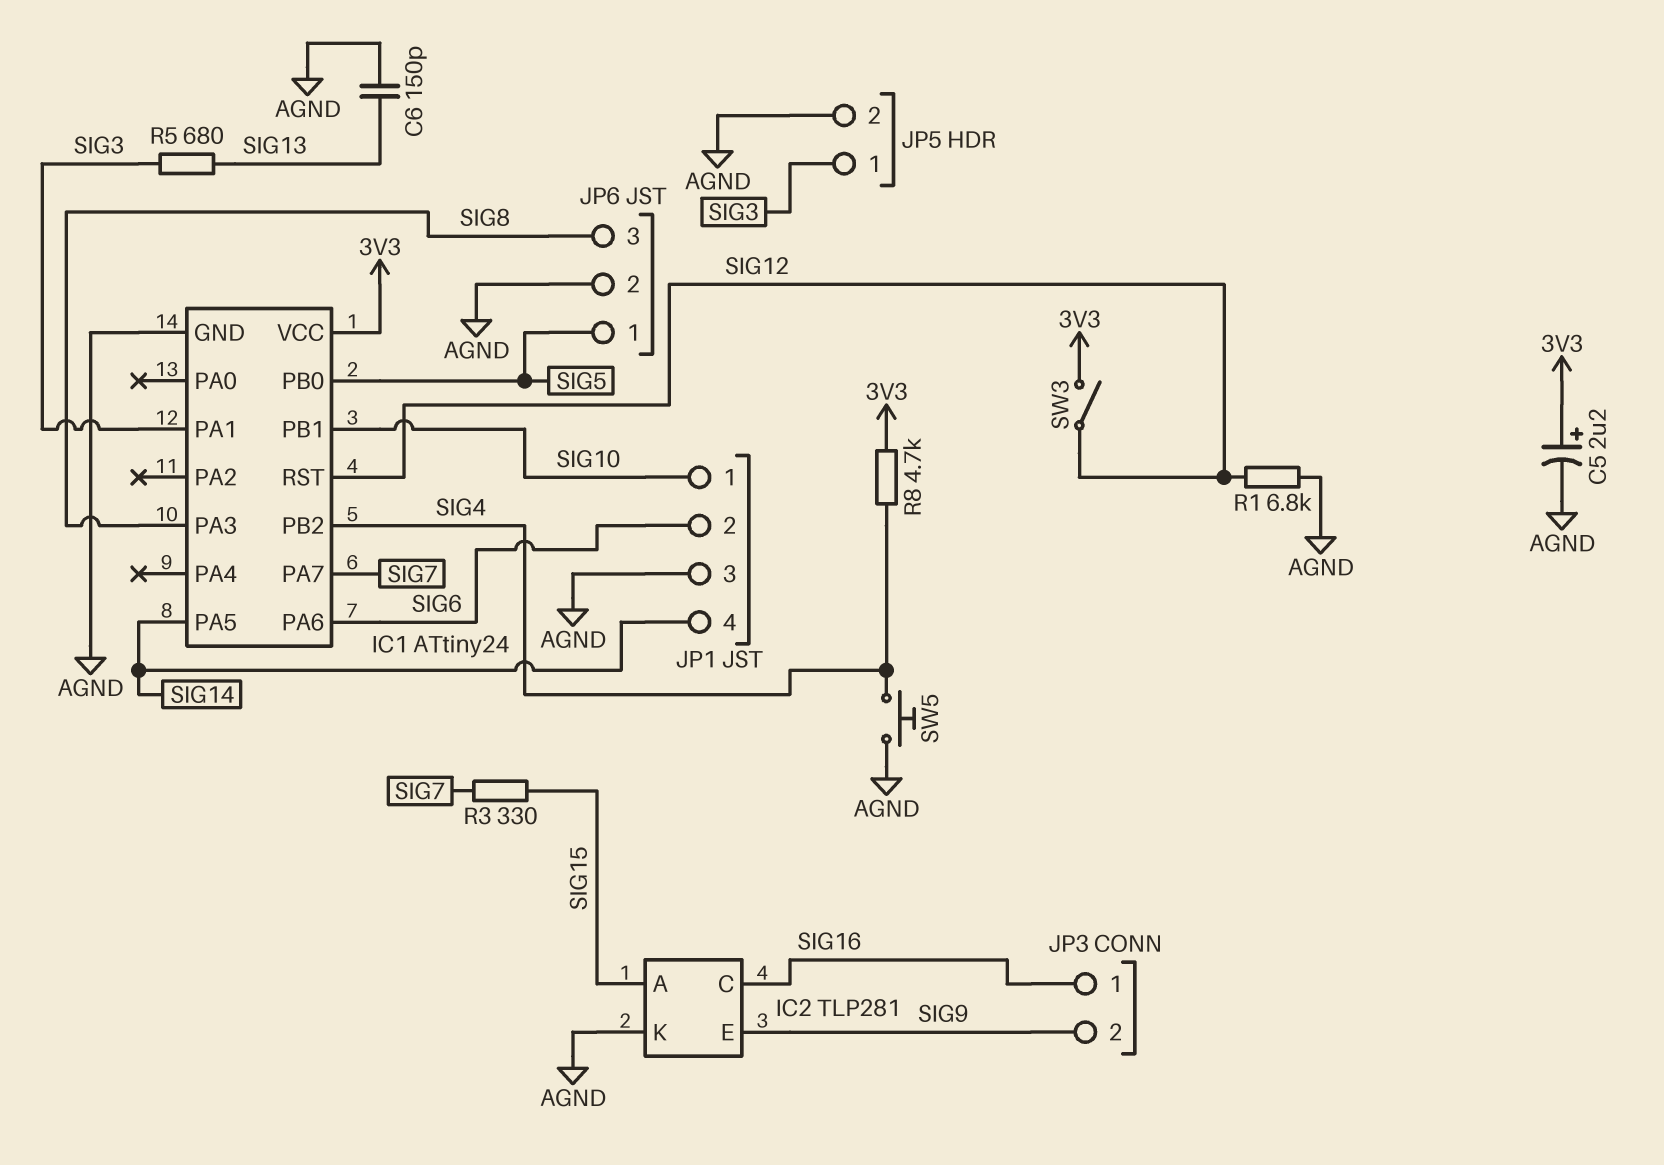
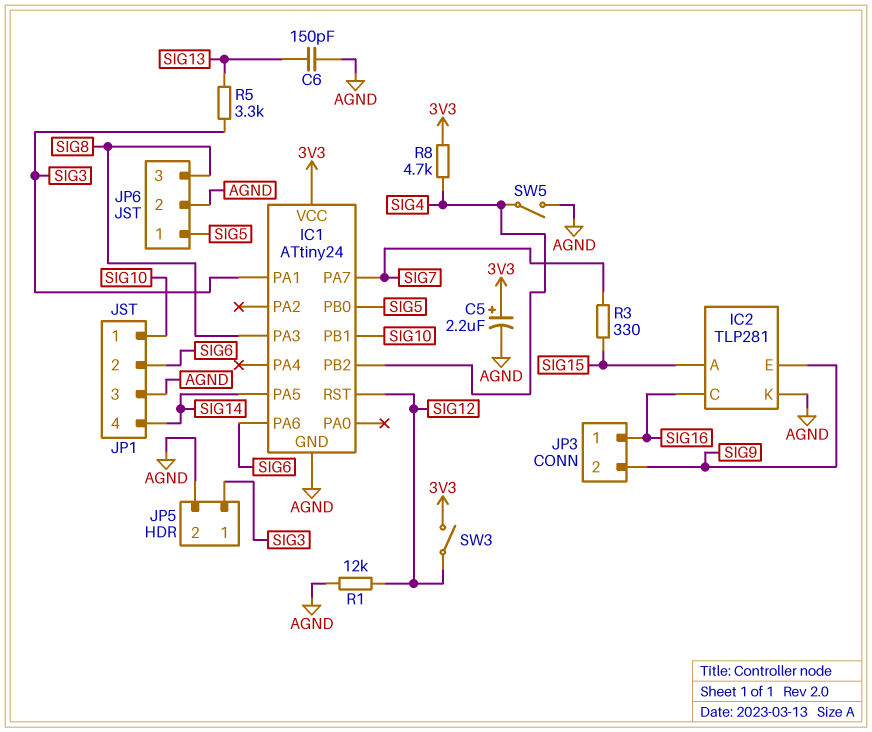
R1: 6.8k (AGND, SIG12) -> 12k (AGND, SIG12)
R5: 680 (SIG3, SIG13) -> 3.3k (SIG3, SIG13)
SW5: button (AGND, SIG4) -> switch (AGND, SIG4)

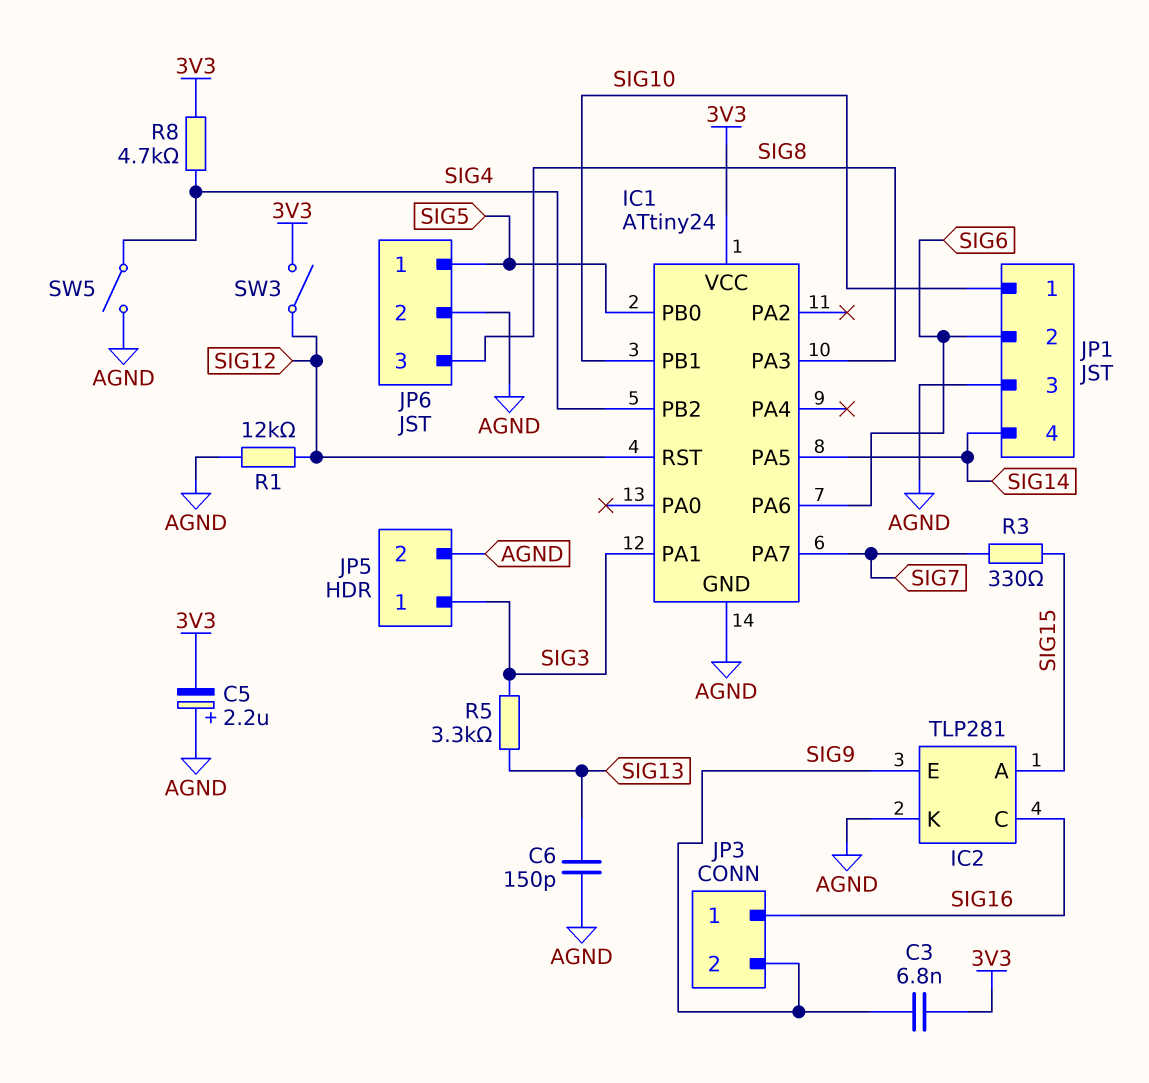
C3: none -> 6.8nF (3V3, SIG9)
C5: 2.2uF (plus 3V3, minus AGND) -> 2.2uF (plus AGND, minus 3V3)

